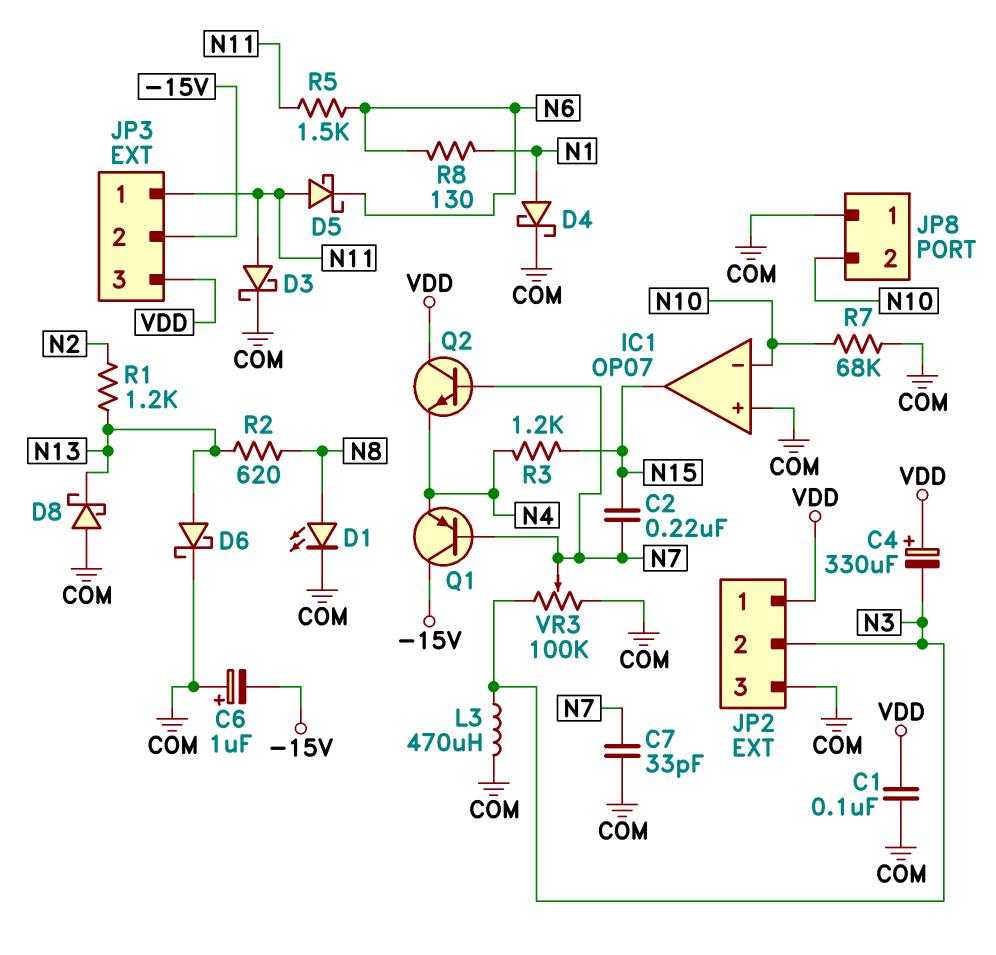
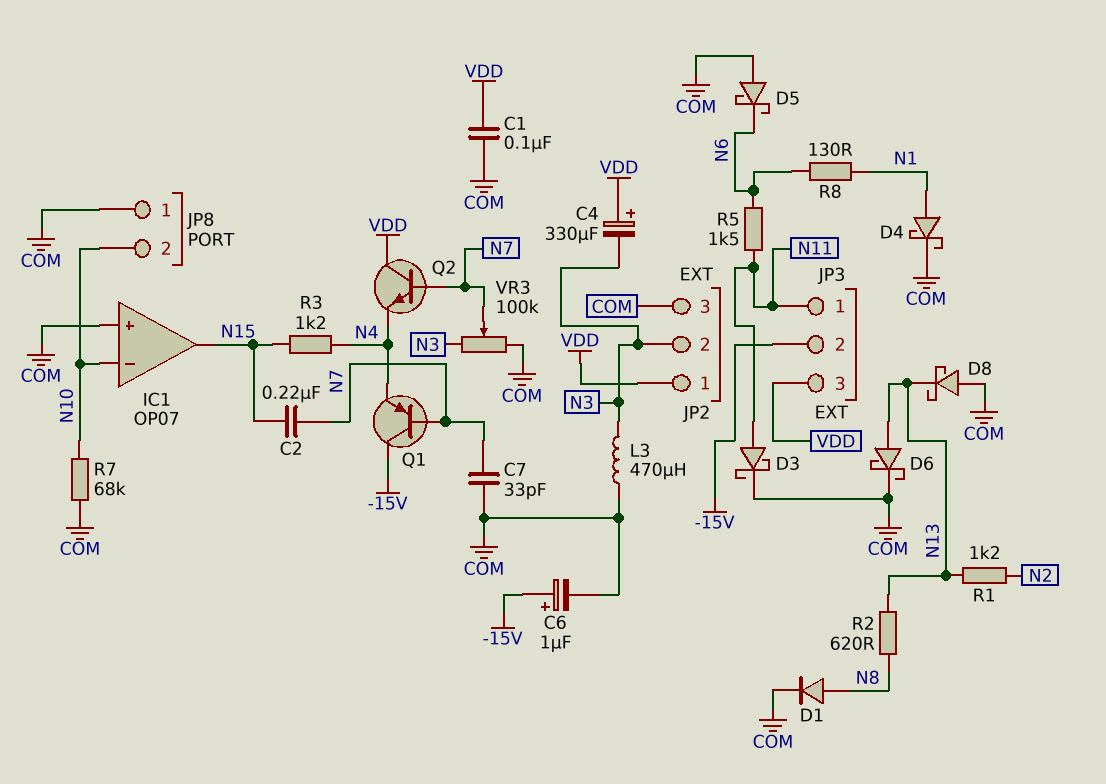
C6: 1uF (plus COM, minus -15V) -> 1uF (plus -15V, minus COM)
D1: LED (A N8, K COM) -> diode (A N8, K COM)
D5: schottky (A N11, K N6) -> schottky (A COM, K N6)

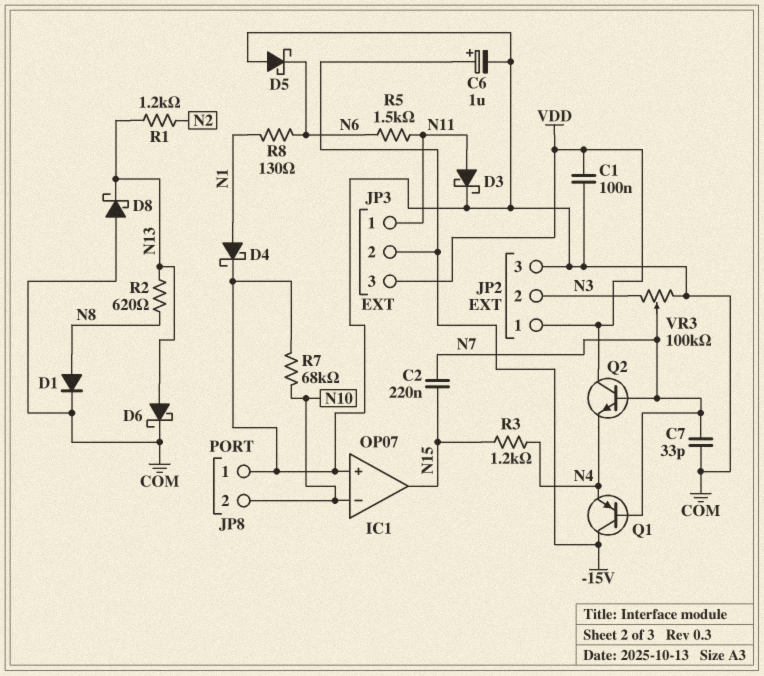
C4: 330uF (plus VDD, minus N3) -> none
L3: 470uH (COM, N3) -> none

